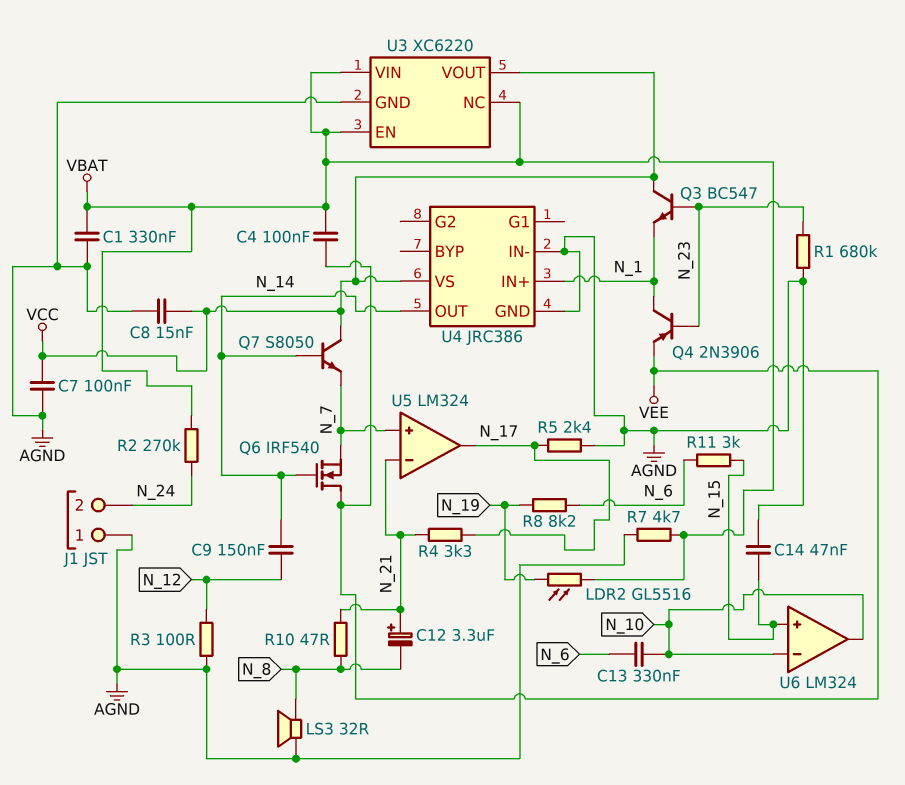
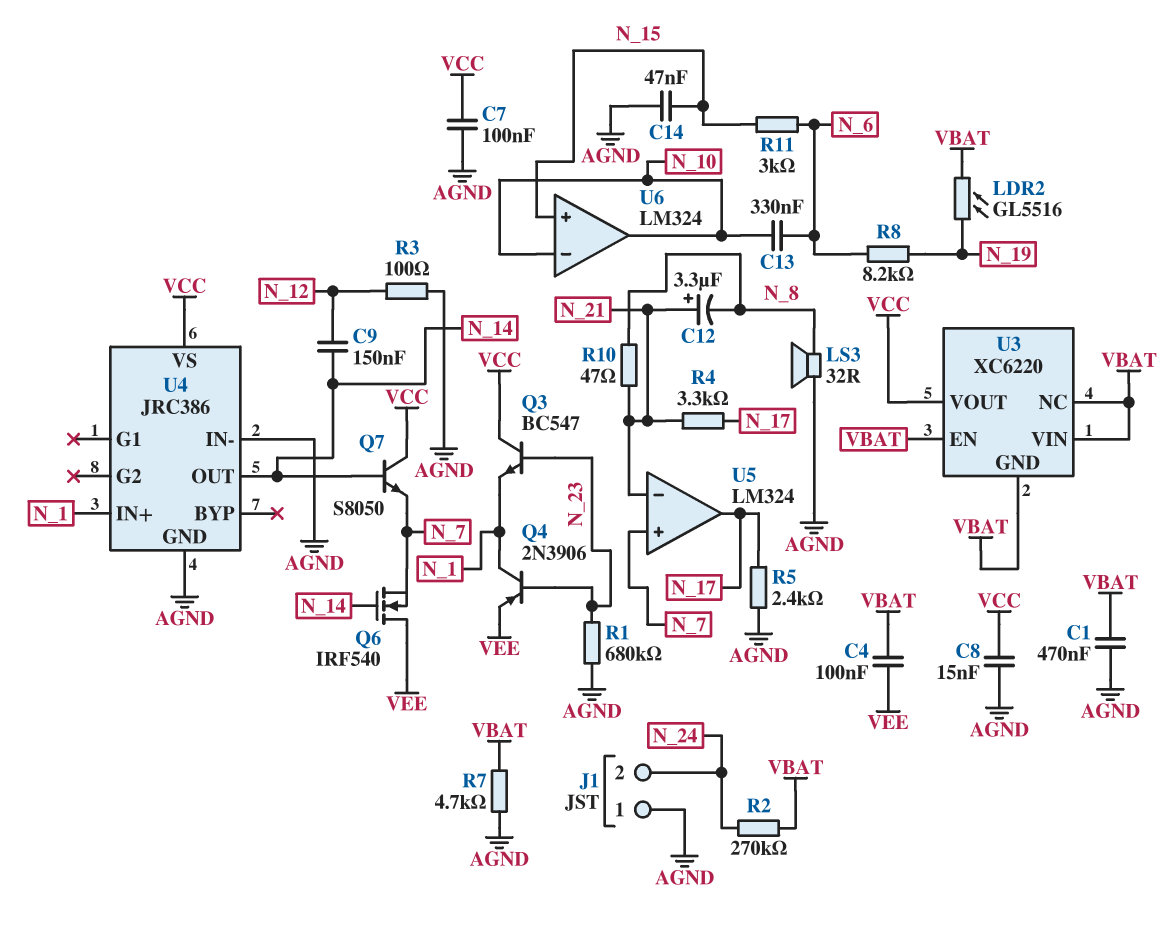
C1: 330nF (AGND, VBAT) -> 470nF (AGND, VBAT)
U3 pin GND: AGND -> VBAT

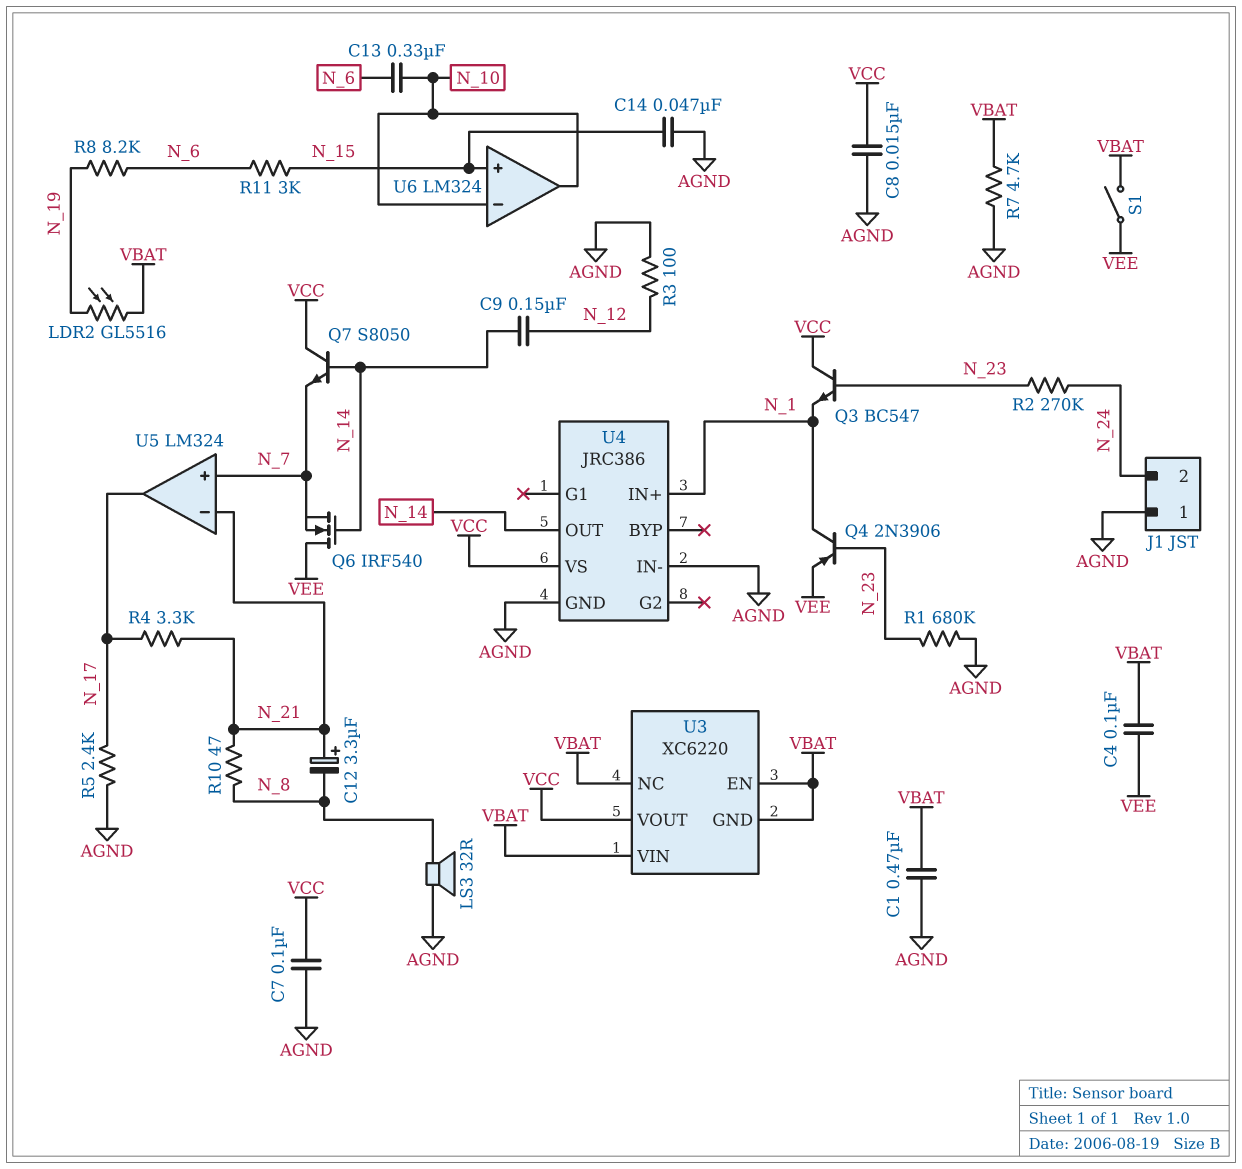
R2: 270k (N_24, VBAT) -> 270k (N_23, N_24)
S1: none -> switch (VBAT, VEE)

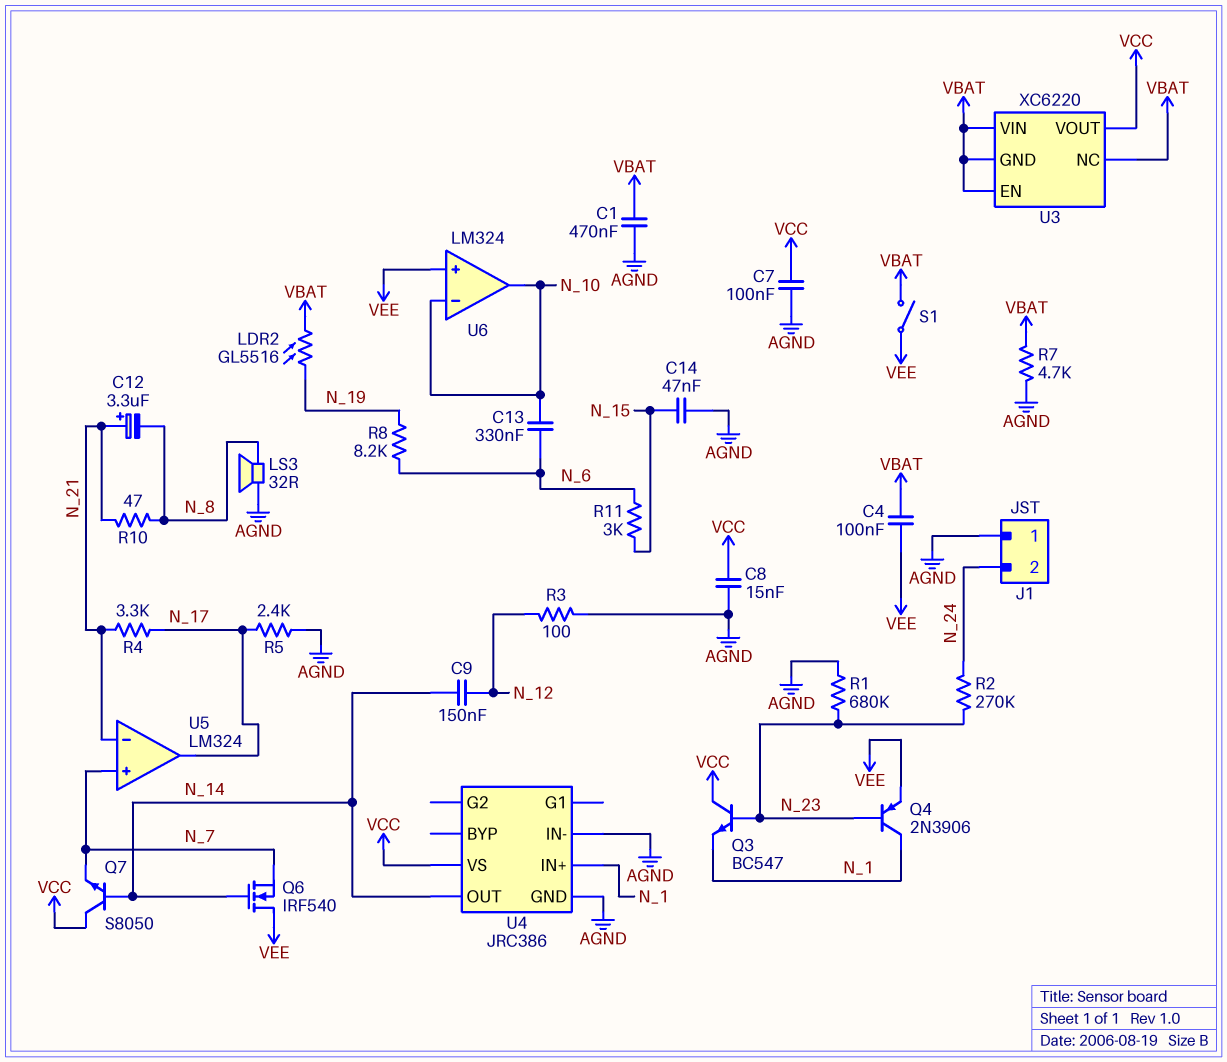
U6 pin in+: N_15 -> VEE

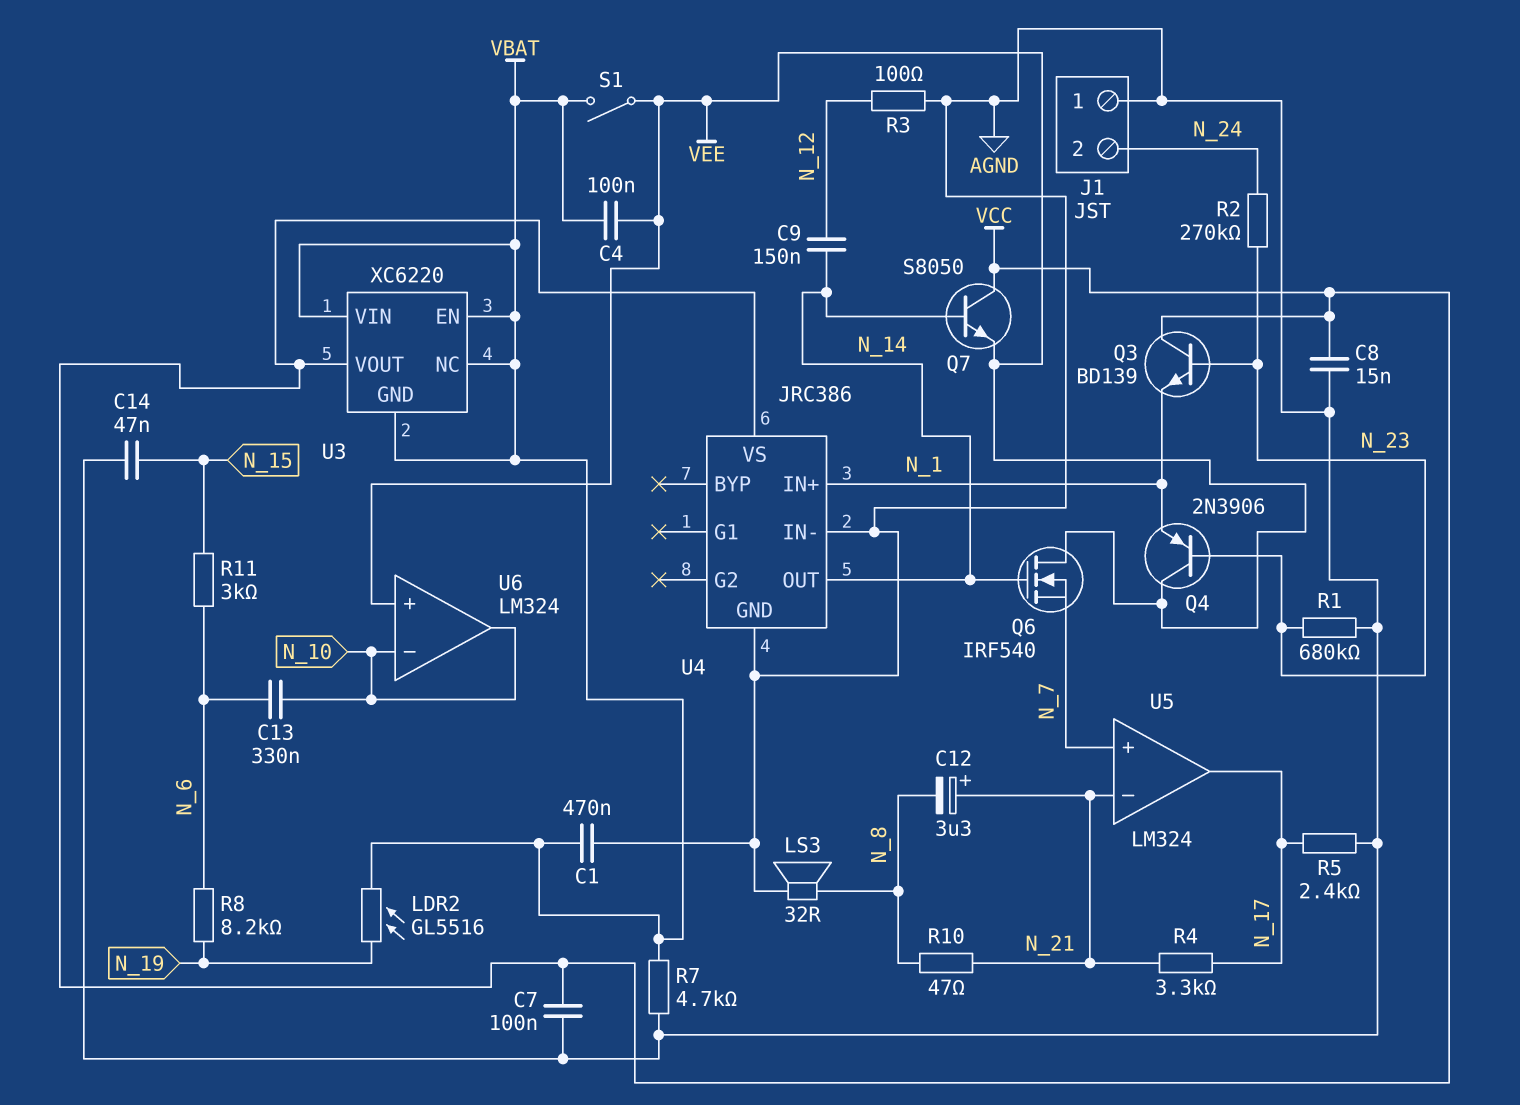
Q3: NPN BC547 (B N_23, C VCC, E N_1) -> NPN BD139 (B N_23, C VCC, E N_1)
Q4: PNP 2N3906 (B N_23, C N_1, E VEE) -> PNP 2N3906 (B N_23, C VEE, E N_1)
Q7: NPN S8050 (B N_14, C VCC, E N_7) -> NPN S8050 (B N_14, C VCC, E VEE)

